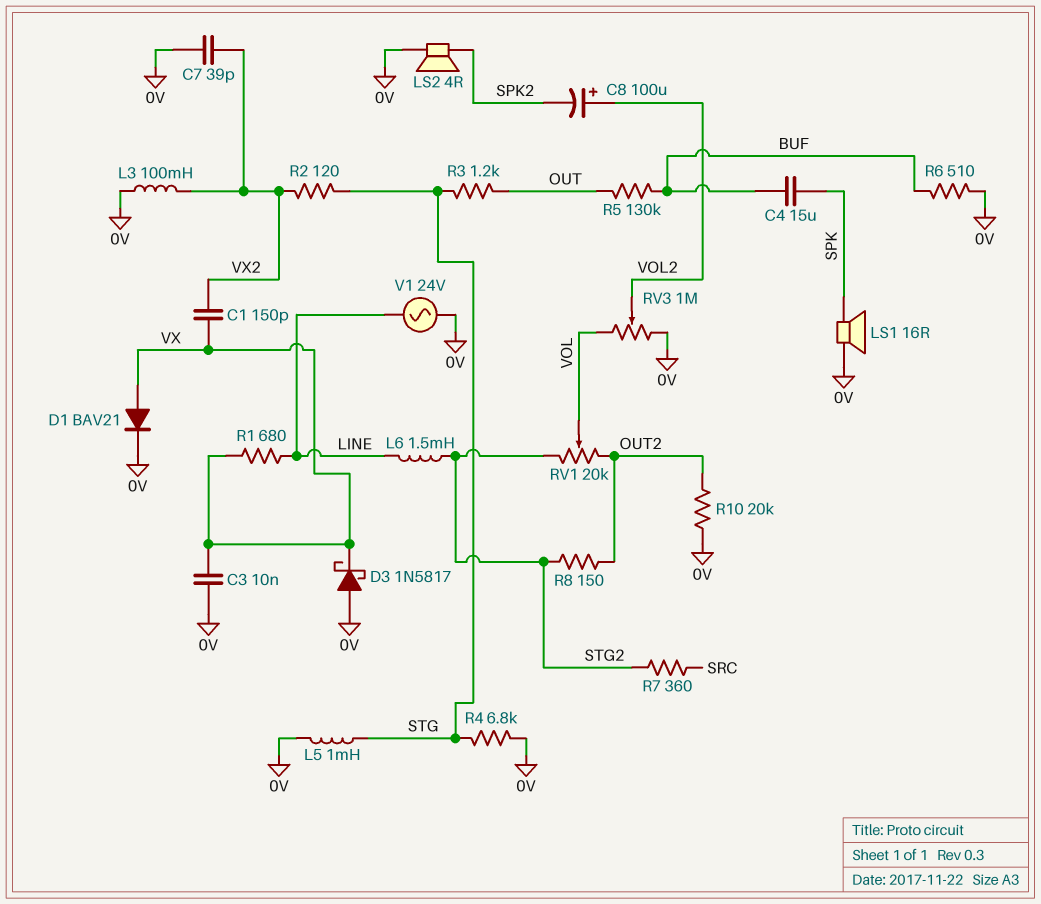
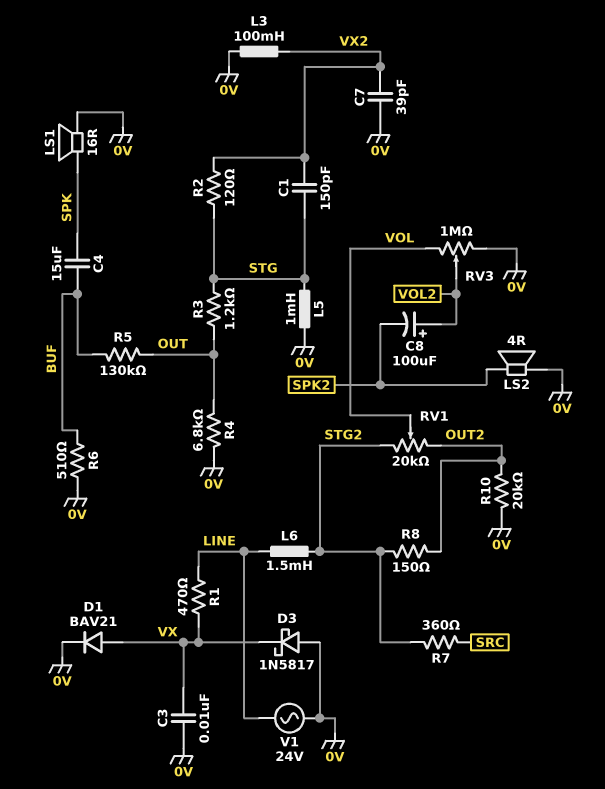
C1: 150pF (VX, VX2) -> 150pF (STG, VX2)
R1: 680 (LINE, VX) -> 470 (LINE, VX)
R4: 6.8k (0V, STG) -> 6.8k (0V, OUT)

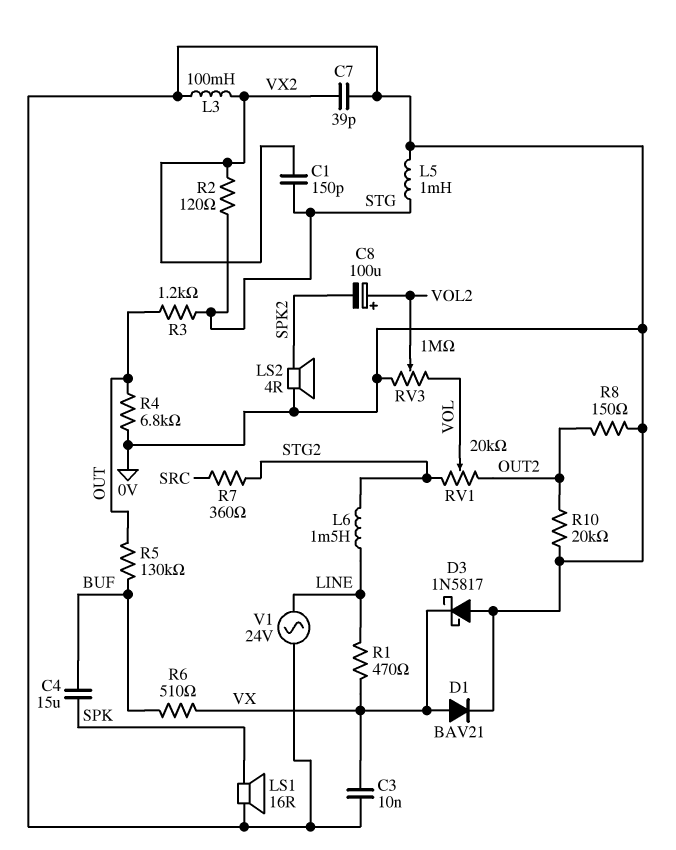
R6: 510 (0V, BUF) -> 510 (BUF, VX)
R8: 150 (OUT2, STG2) -> 150 (0V, OUT2)

